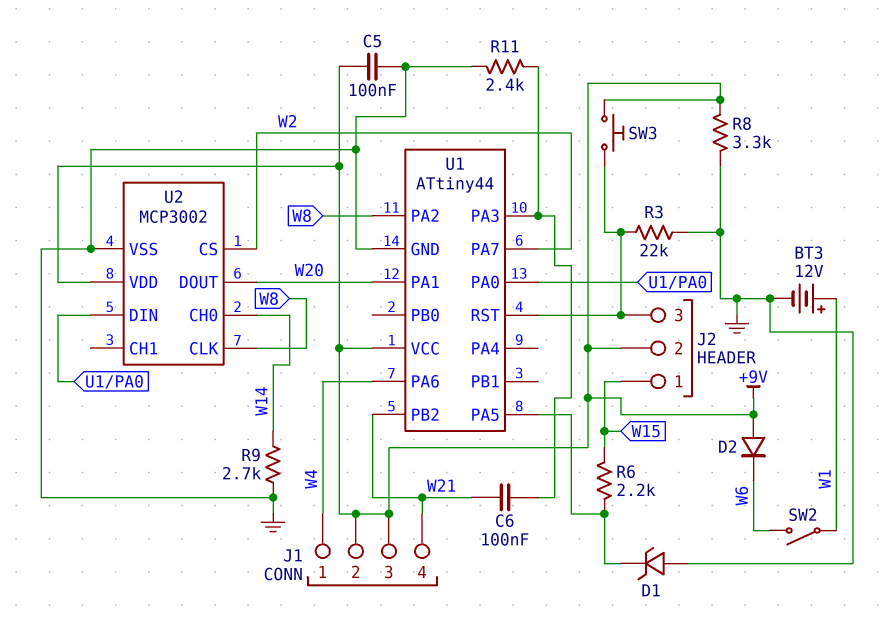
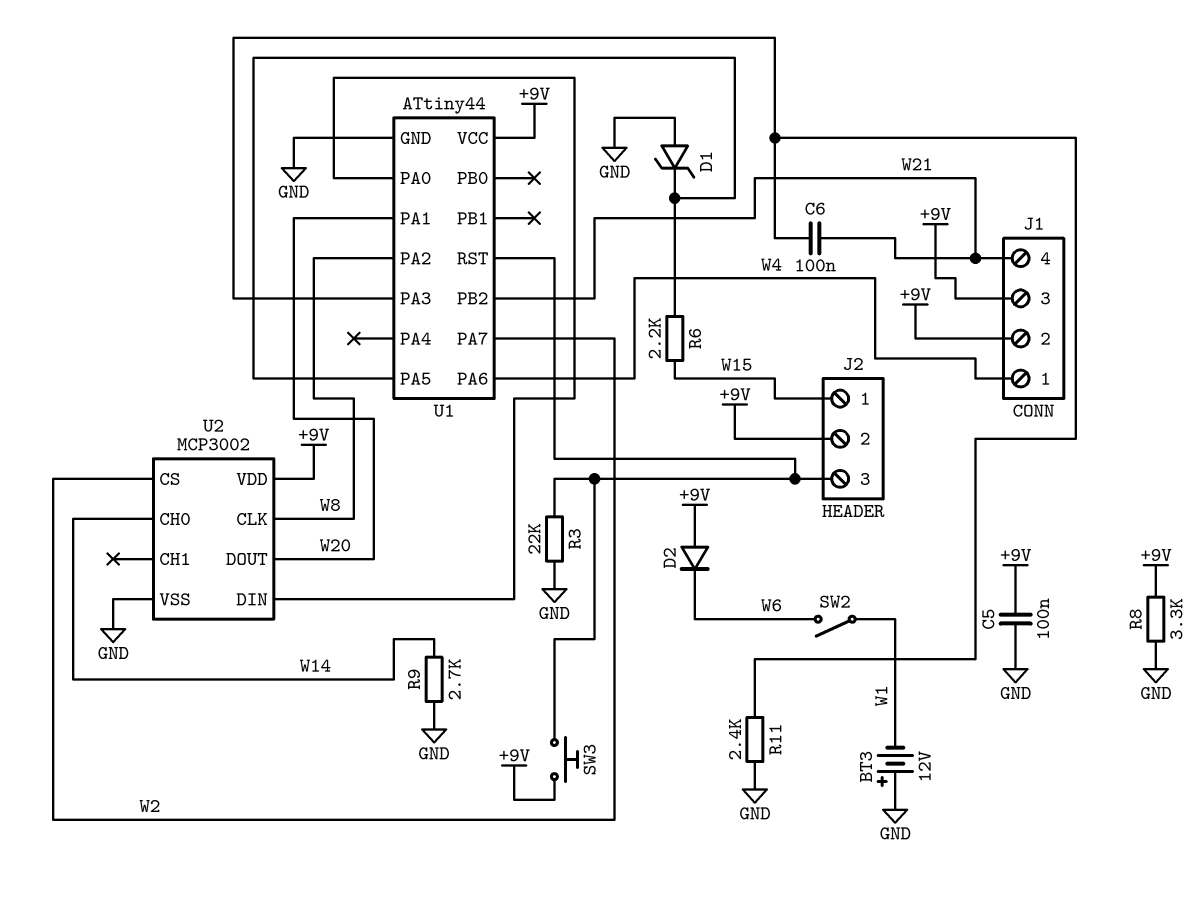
BT3: 12V (plus W1, minus GND) -> 12V (plus GND, minus W1)

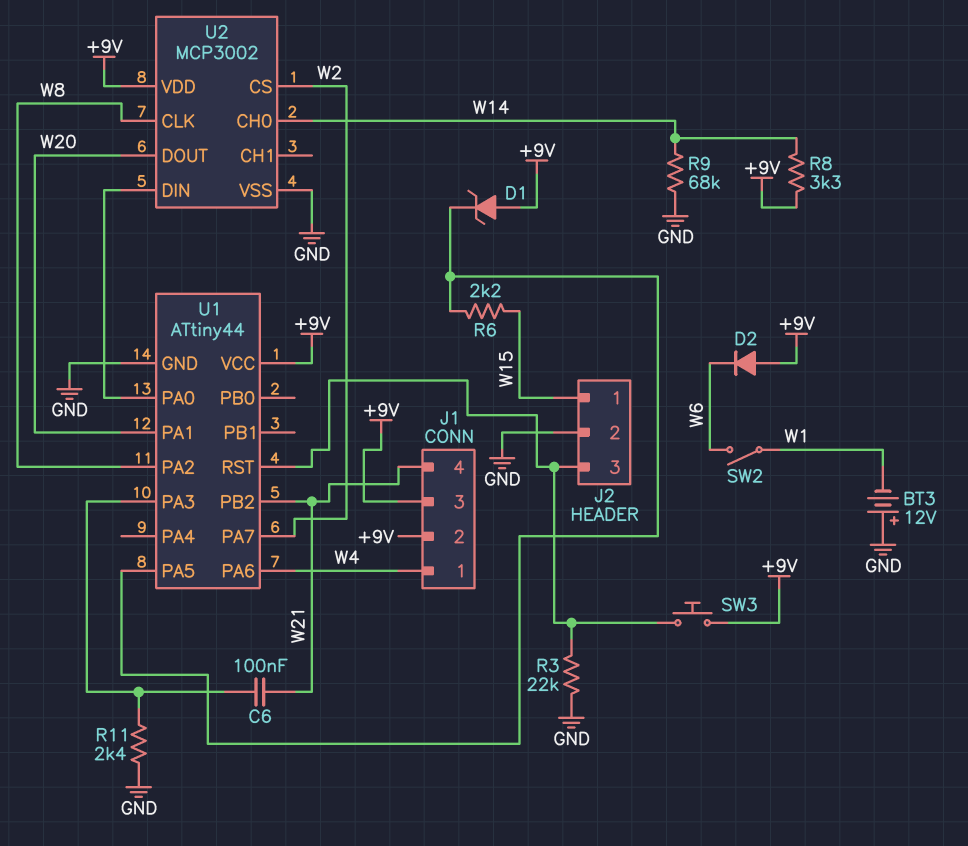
C5: 100nF (+9V, GND) -> none
D1: zener (A GND, K U1/PA5) -> zener (A +9V, K U1/PA5)
J2 pin 2: +9V -> GND
R8: 3.3k (+9V, GND) -> 3.3k (+9V, W14)
R9: 2.7k (GND, W14) -> 68k (GND, W14)

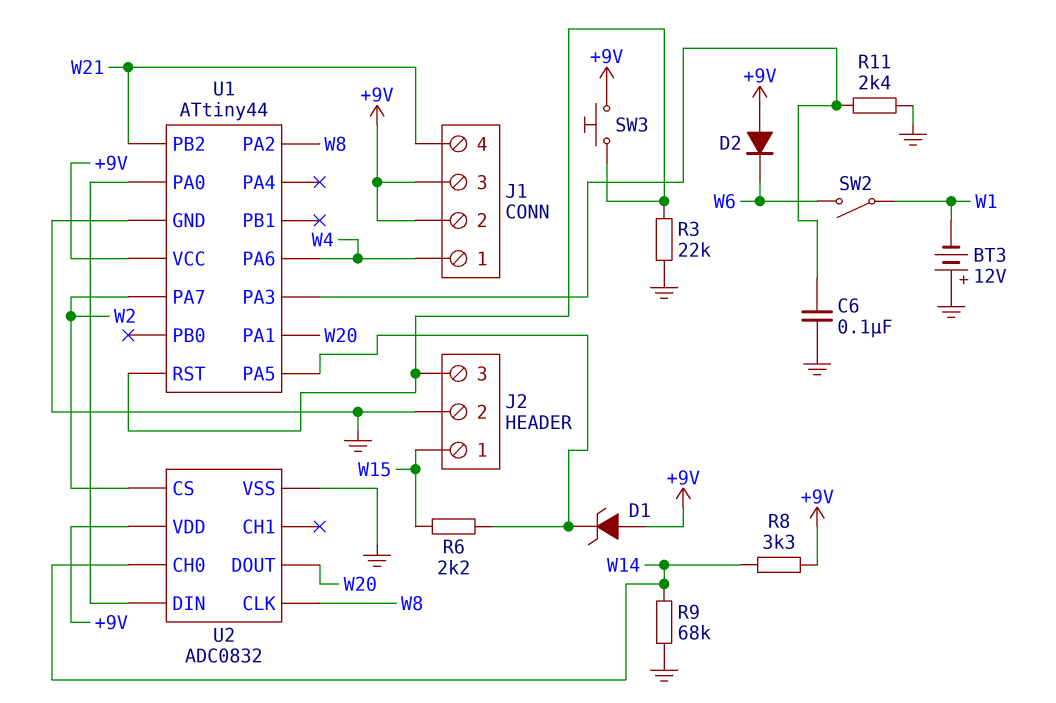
C6: 100nF (U1/PA3, W21) -> 100nF (GND, U1/PA3)
U2: MCP3002 -> ADC0832

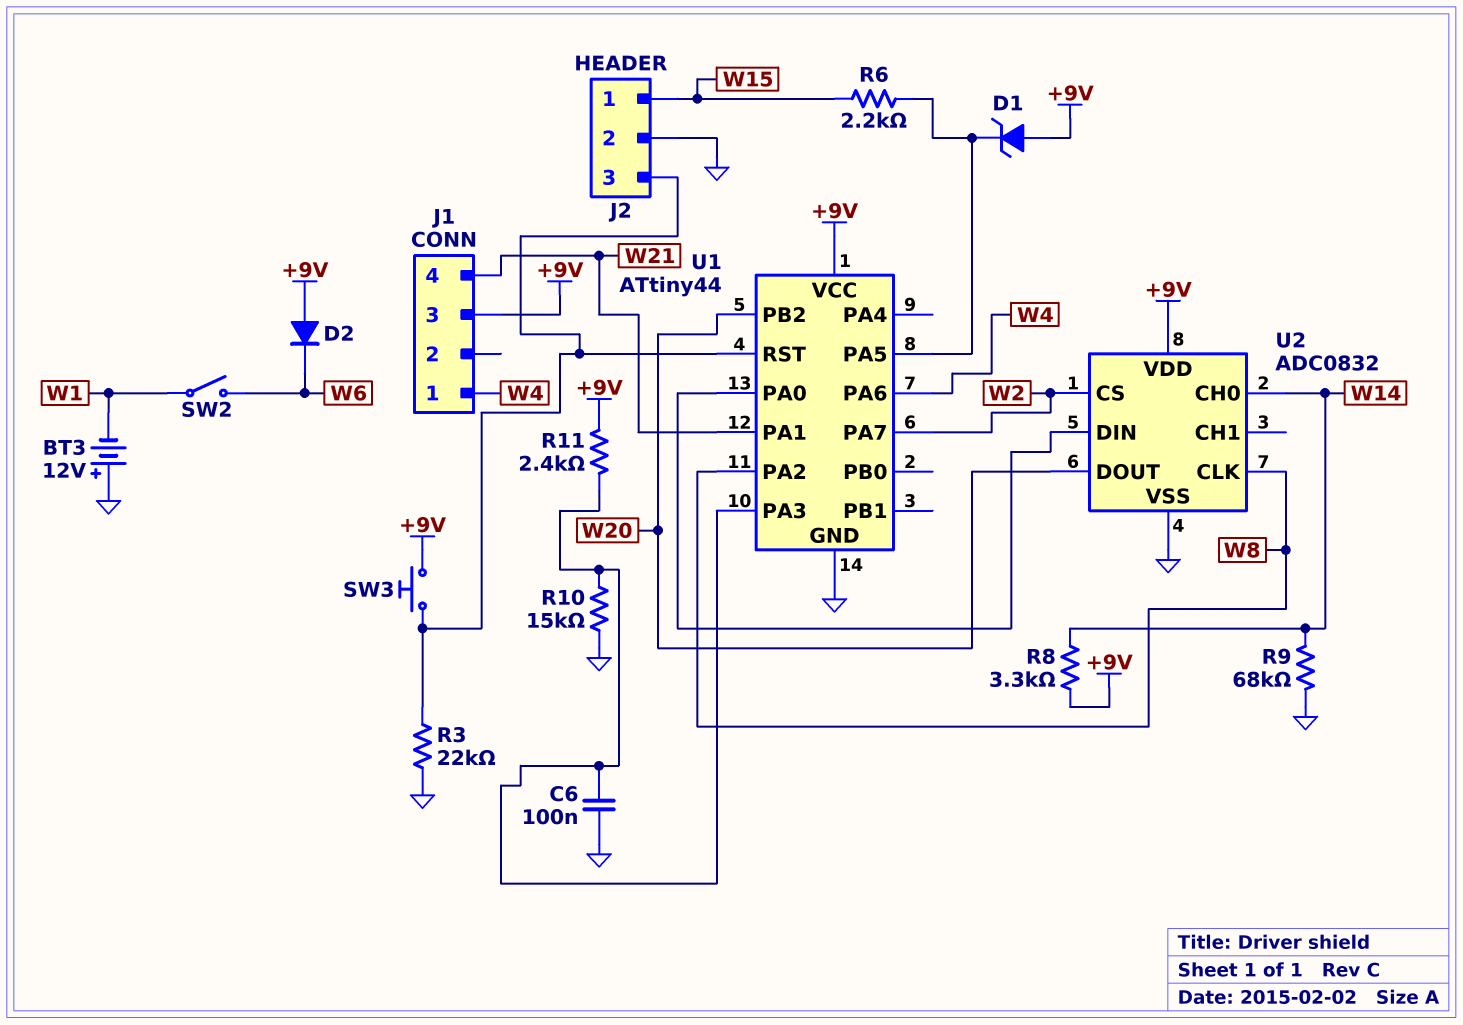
J1 pin 2: +9V -> none
R10: none -> 15k (GND, U1/PA3)
R11: 2.4k (GND, U1/PA3) -> 2.4k (+9V, U1/PA3)
U1 pin PA1: W20 -> W21
U1 pin PB2: W21 -> W20

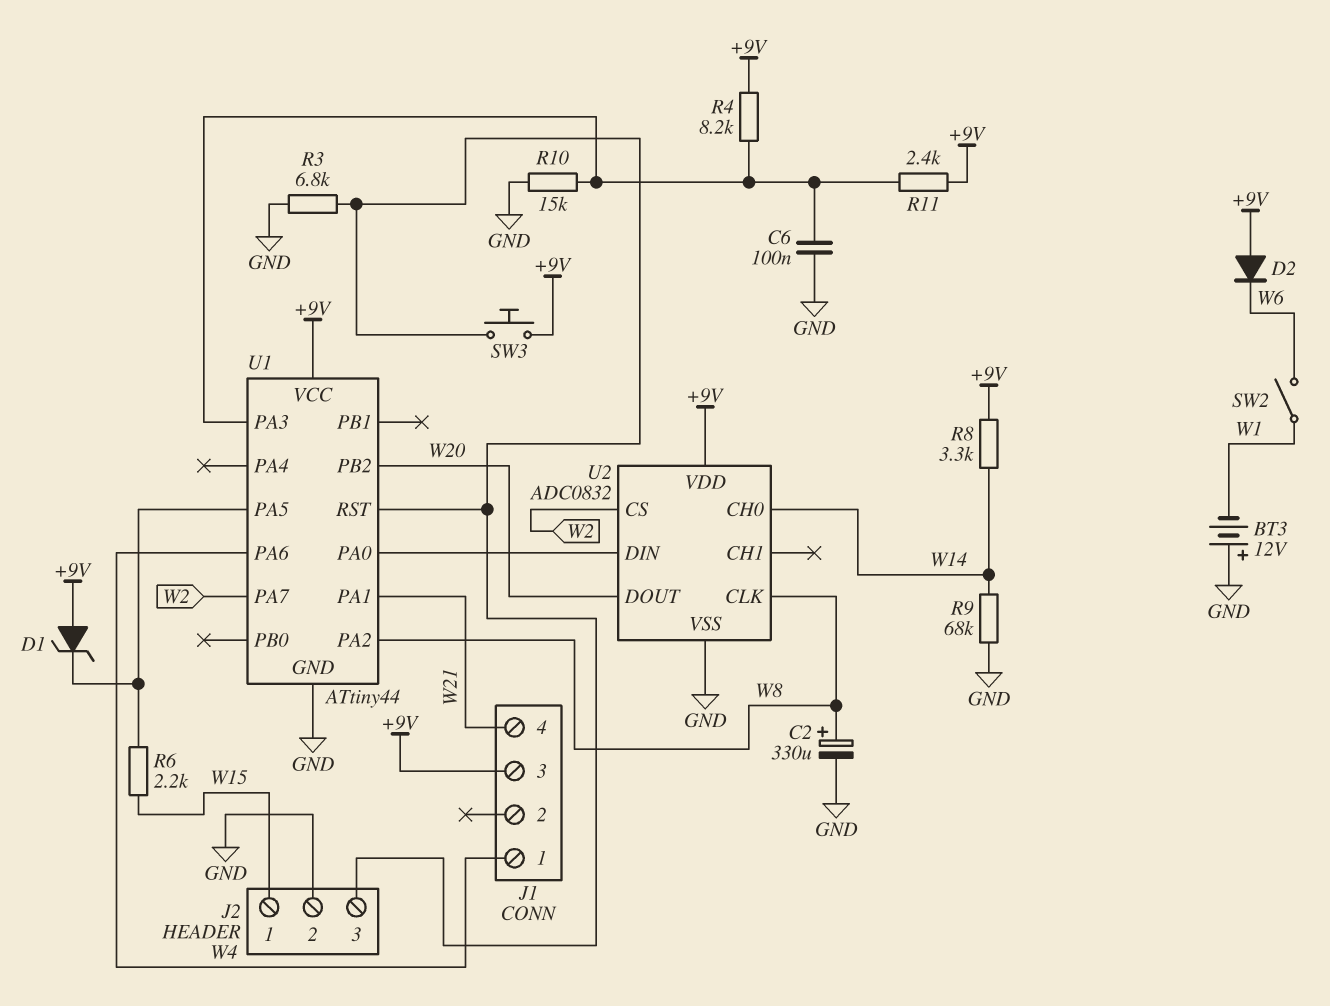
C2: none -> 330uF (plus W8, minus GND)
R3: 22k (GND, J2/3) -> 6.8k (GND, J2/3)
R4: none -> 8.2k (+9V, U1/PA3)

